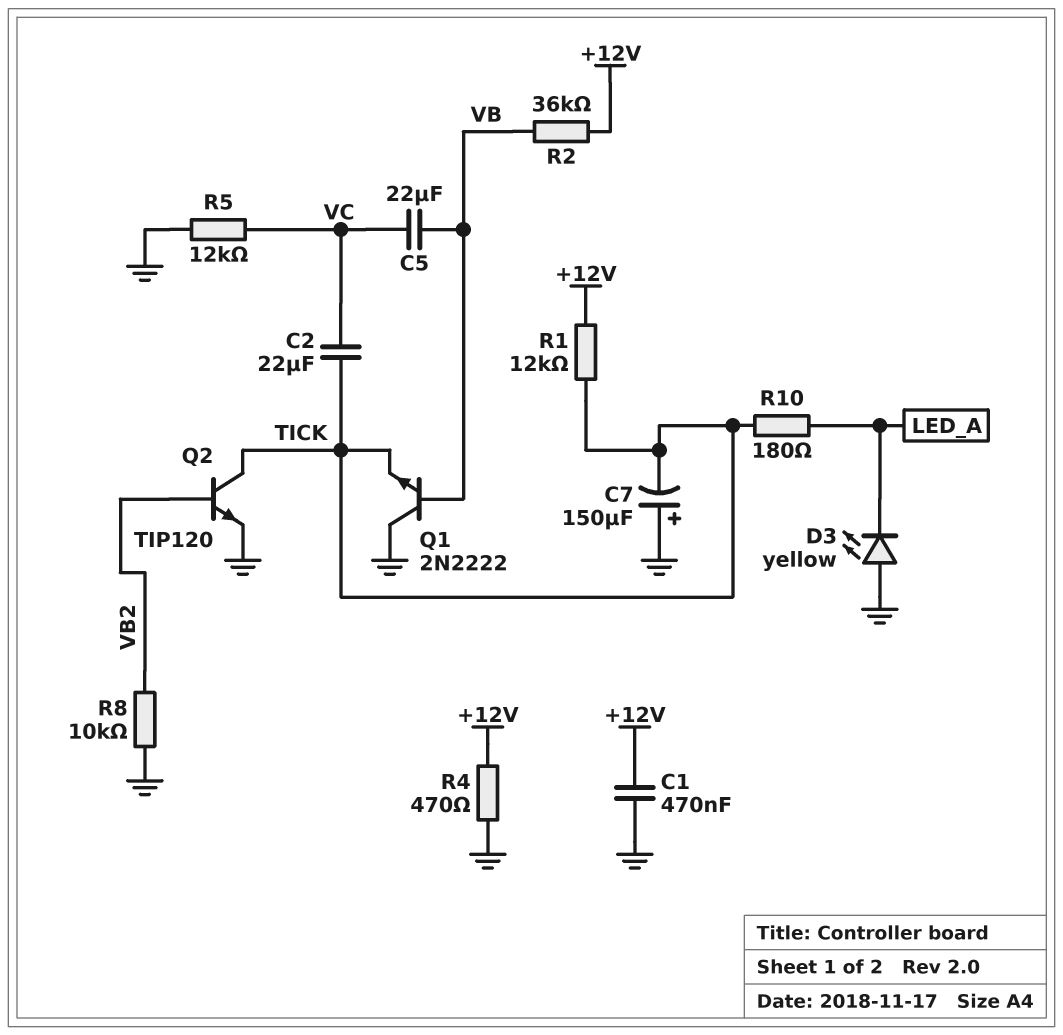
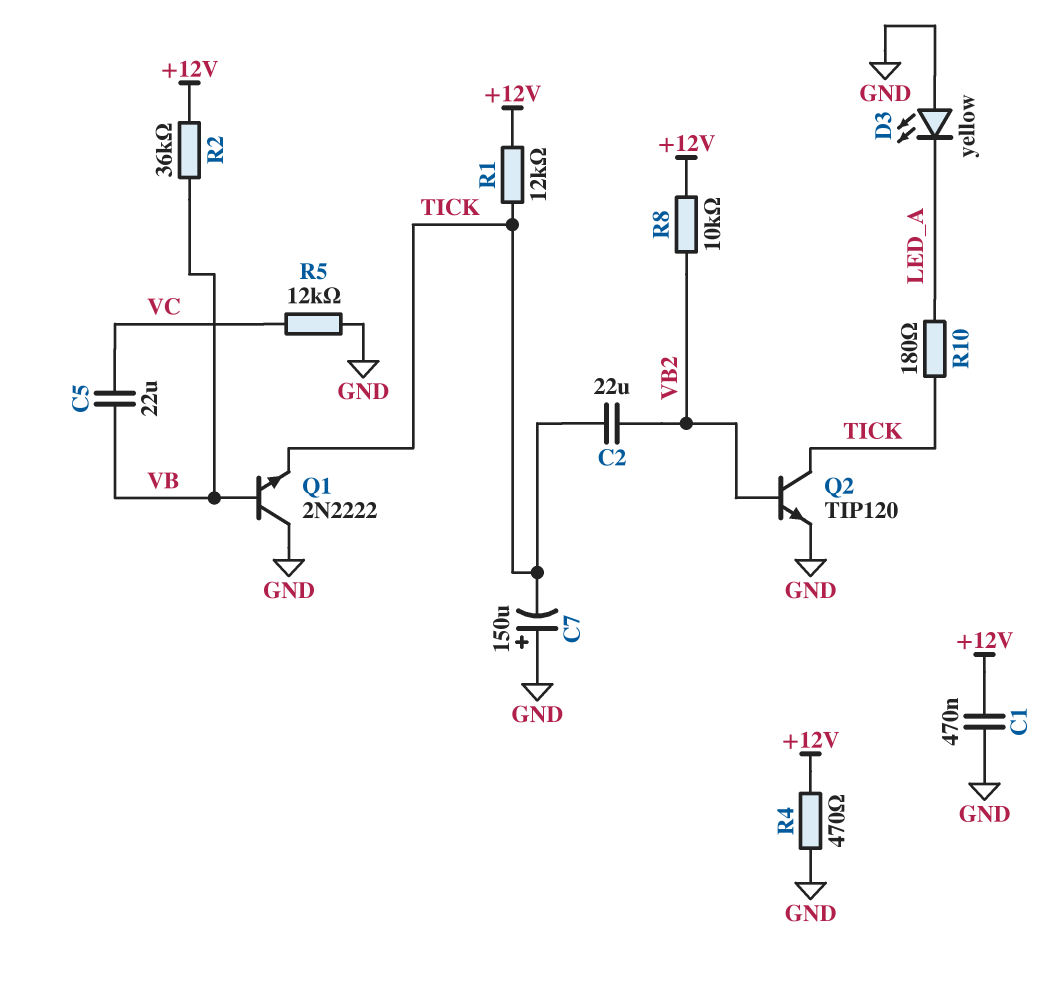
C2: 22uF (TICK, VC) -> 22uF (TICK, VB2)
R8: 10k (GND, VB2) -> 10k (+12V, VB2)

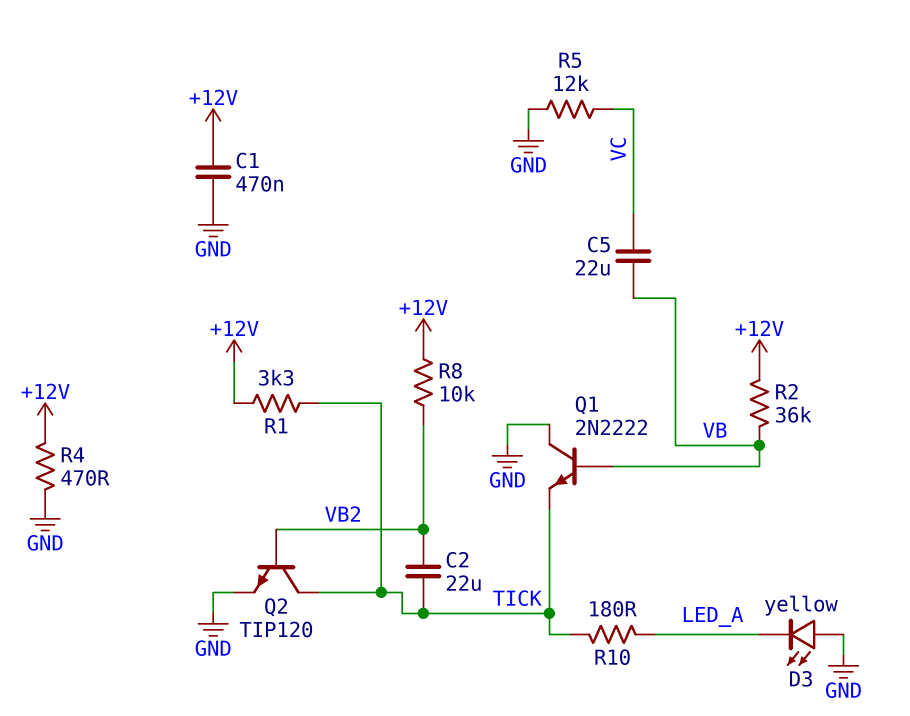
C7: 150uF (plus GND, minus TICK) -> none
R1: 12k (+12V, TICK) -> 3.3k (+12V, TICK)

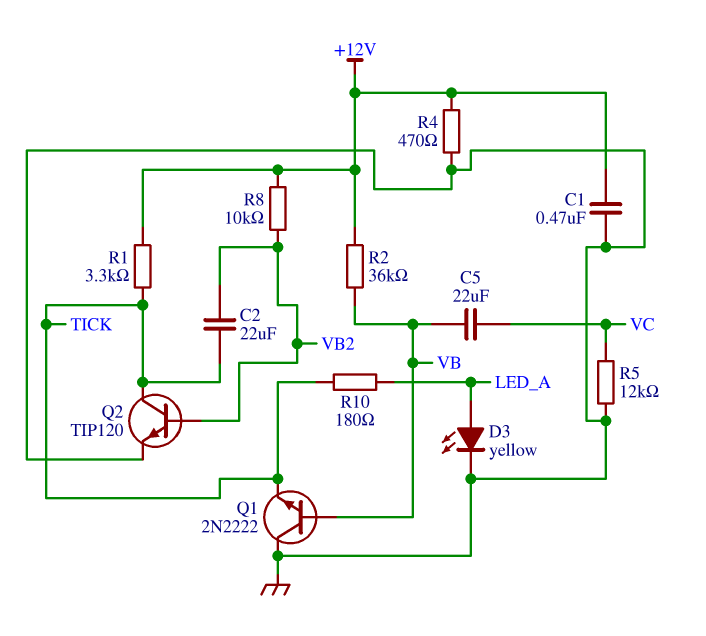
D3: LED yellow (A GND, K LED_A) -> LED yellow (A LED_A, K GND)

